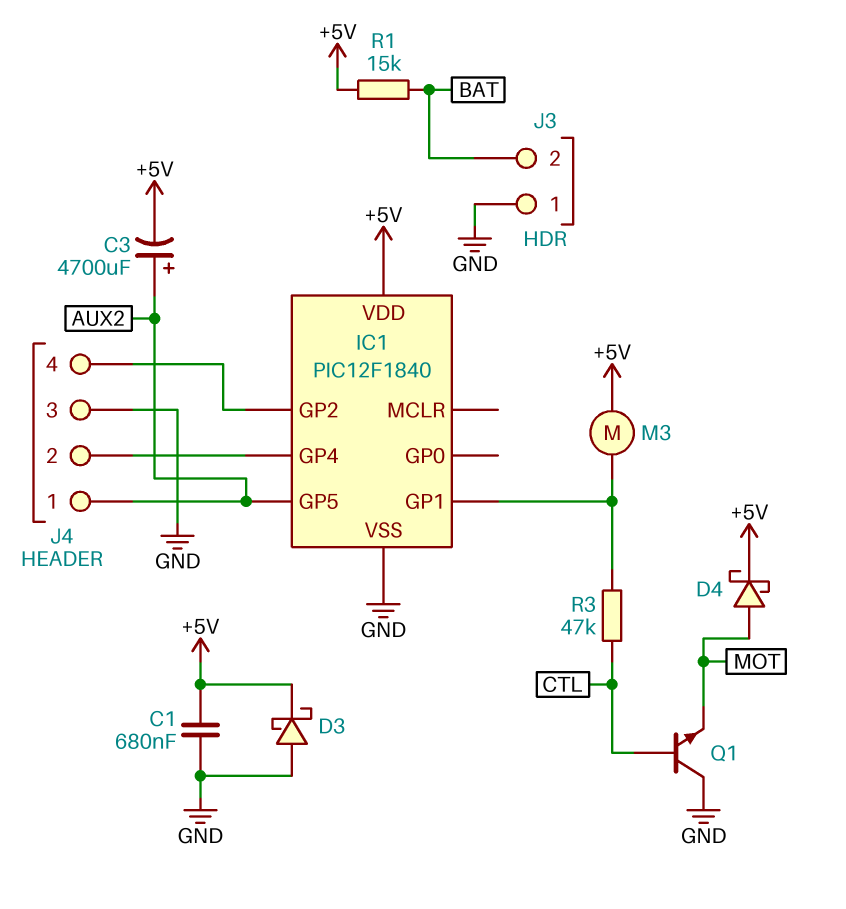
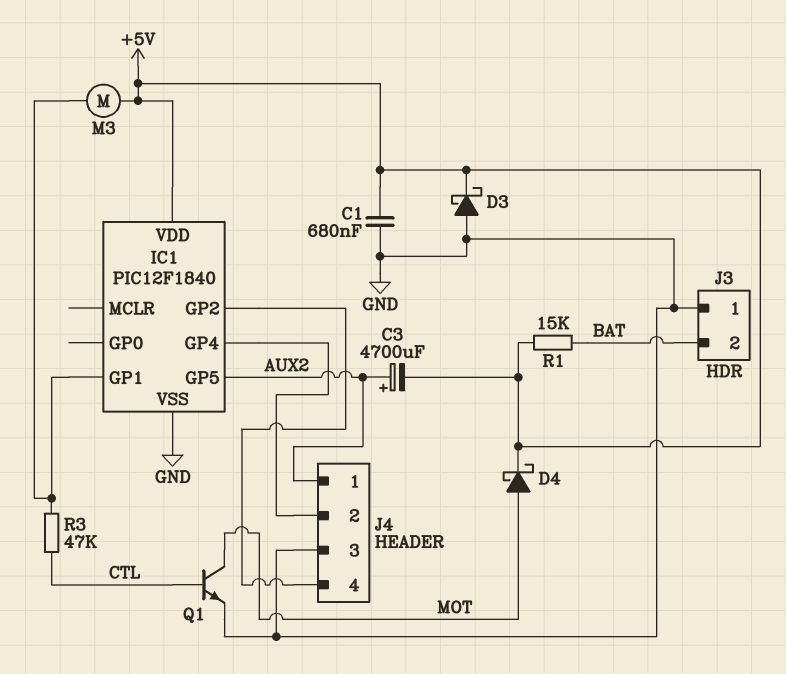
Q1: NPN (B CTL, C GND, E MOT) -> NPN (B CTL, C MOT, E GND)

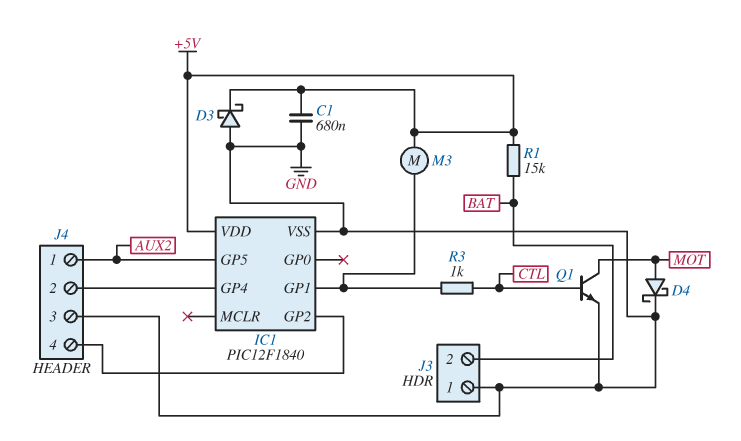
C3: 4700uF (plus AUX2, minus +5V) -> none
D4: schottky (A MOT, K +5V) -> schottky (A MOT, K GND)
R3: 47k (CTL, IC1/GP1) -> 1k (CTL, IC1/GP1)

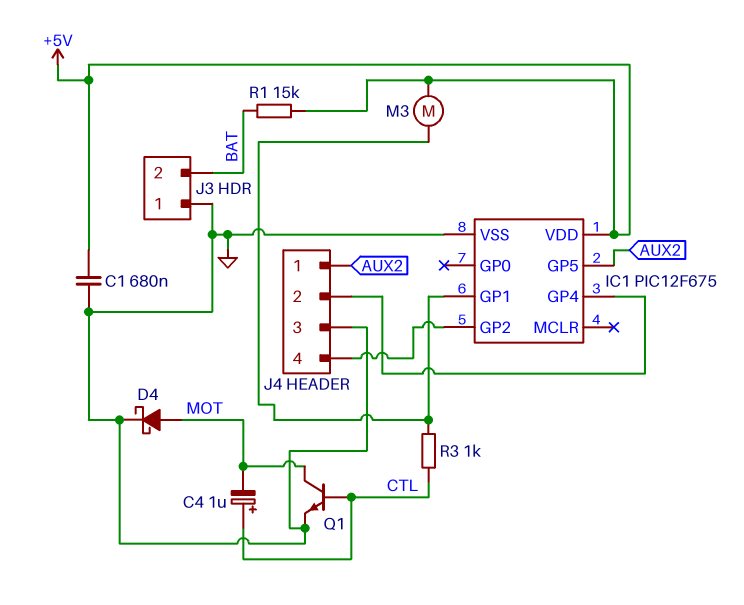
C4: none -> 1uF (plus CTL, minus MOT)
D3: schottky (A GND, K +5V) -> none
IC1: PIC12F1840 -> PIC12F675

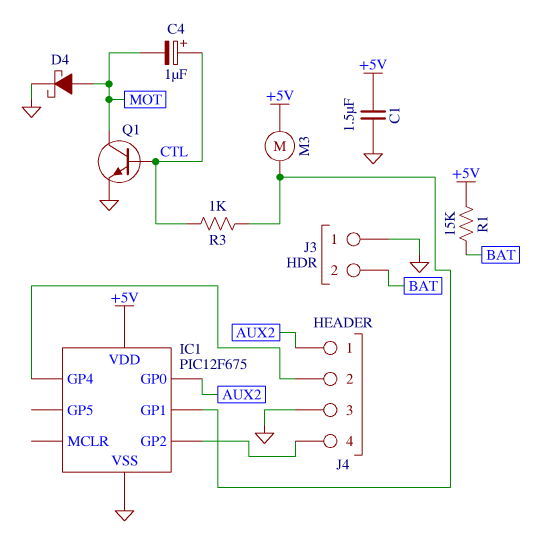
C1: 680nF (+5V, GND) -> 1.5uF (+5V, GND)
IC1 pin GP0: none -> AUX2
IC1 pin GP5: AUX2 -> none

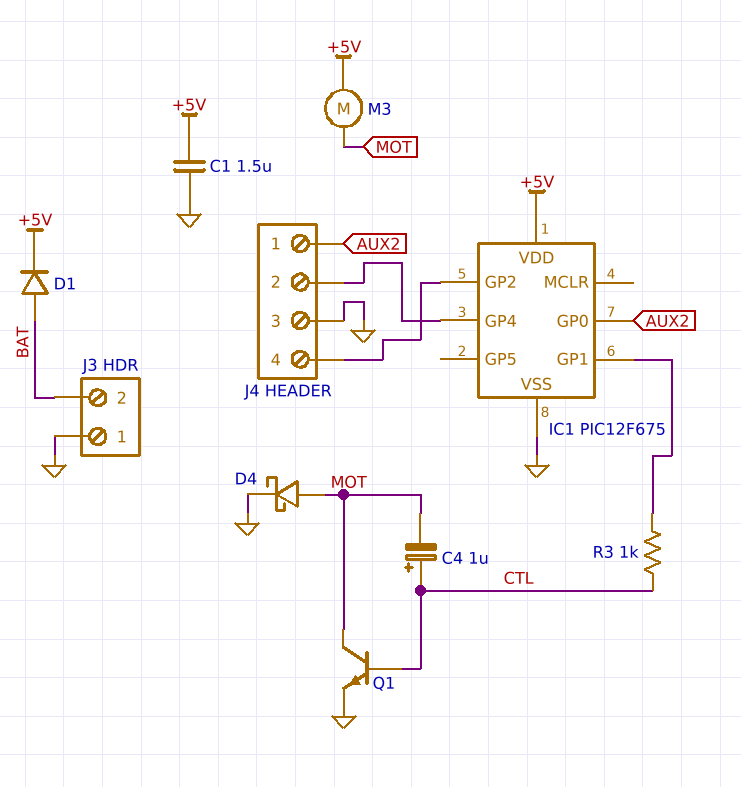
D1: none -> diode (A BAT, K +5V)
M3: motor (+5V, IC1/GP1) -> motor (+5V, MOT)
R1: 15k (+5V, BAT) -> none

